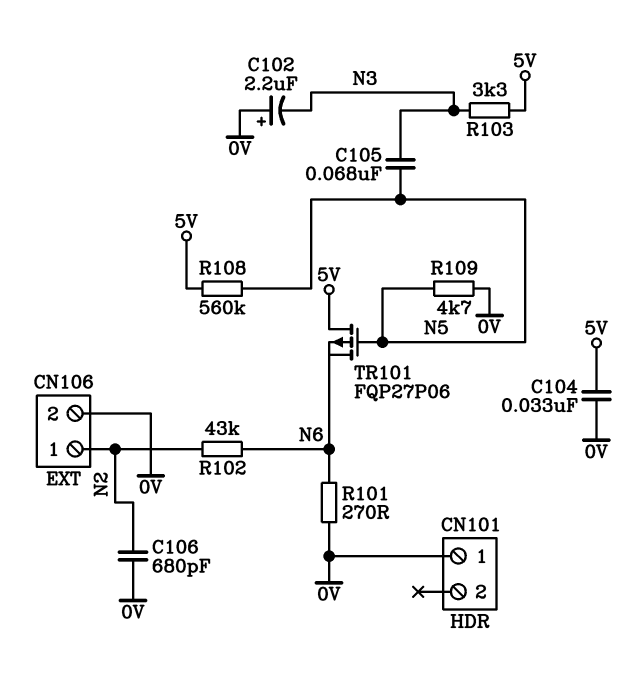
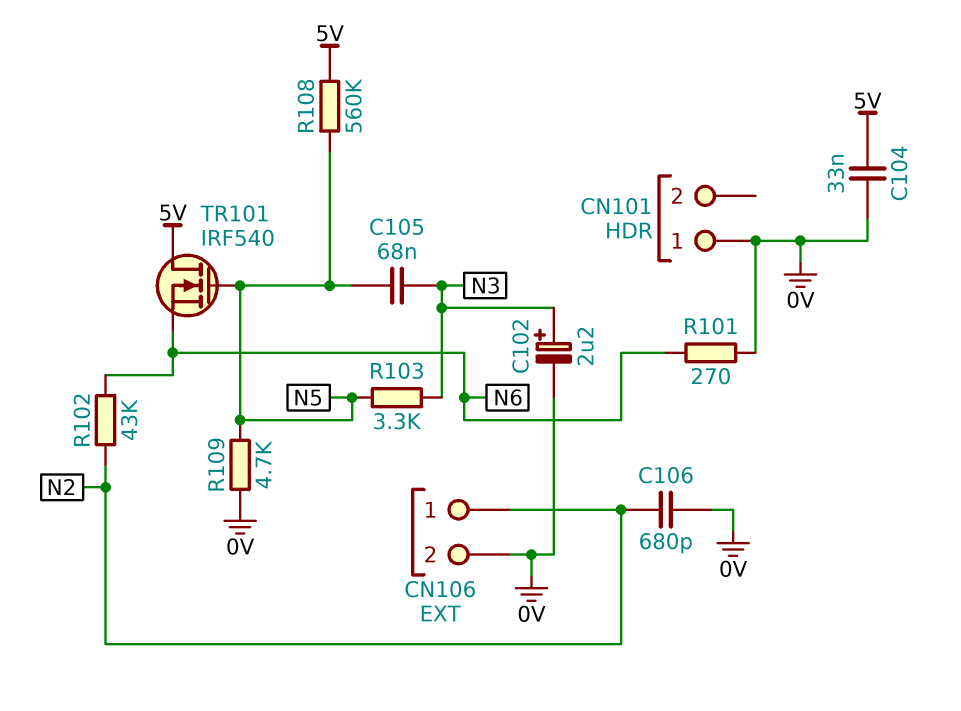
C102: 2.2uF (plus 0V, minus N3) -> 2.2uF (plus N3, minus 0V)
R103: 3.3k (5V, N3) -> 3.3k (N3, N5)
TR101: PMOS FQP27P06 (G N5, D 5V, S N6) -> NMOS IRF540 (G N5, D 5V, S N6)

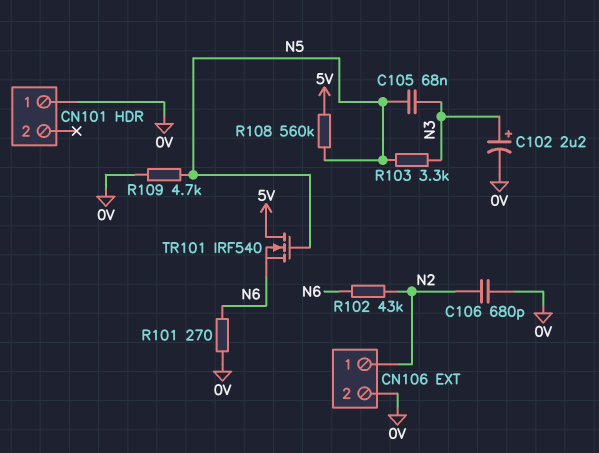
C104: 33nF (0V, 5V) -> none

